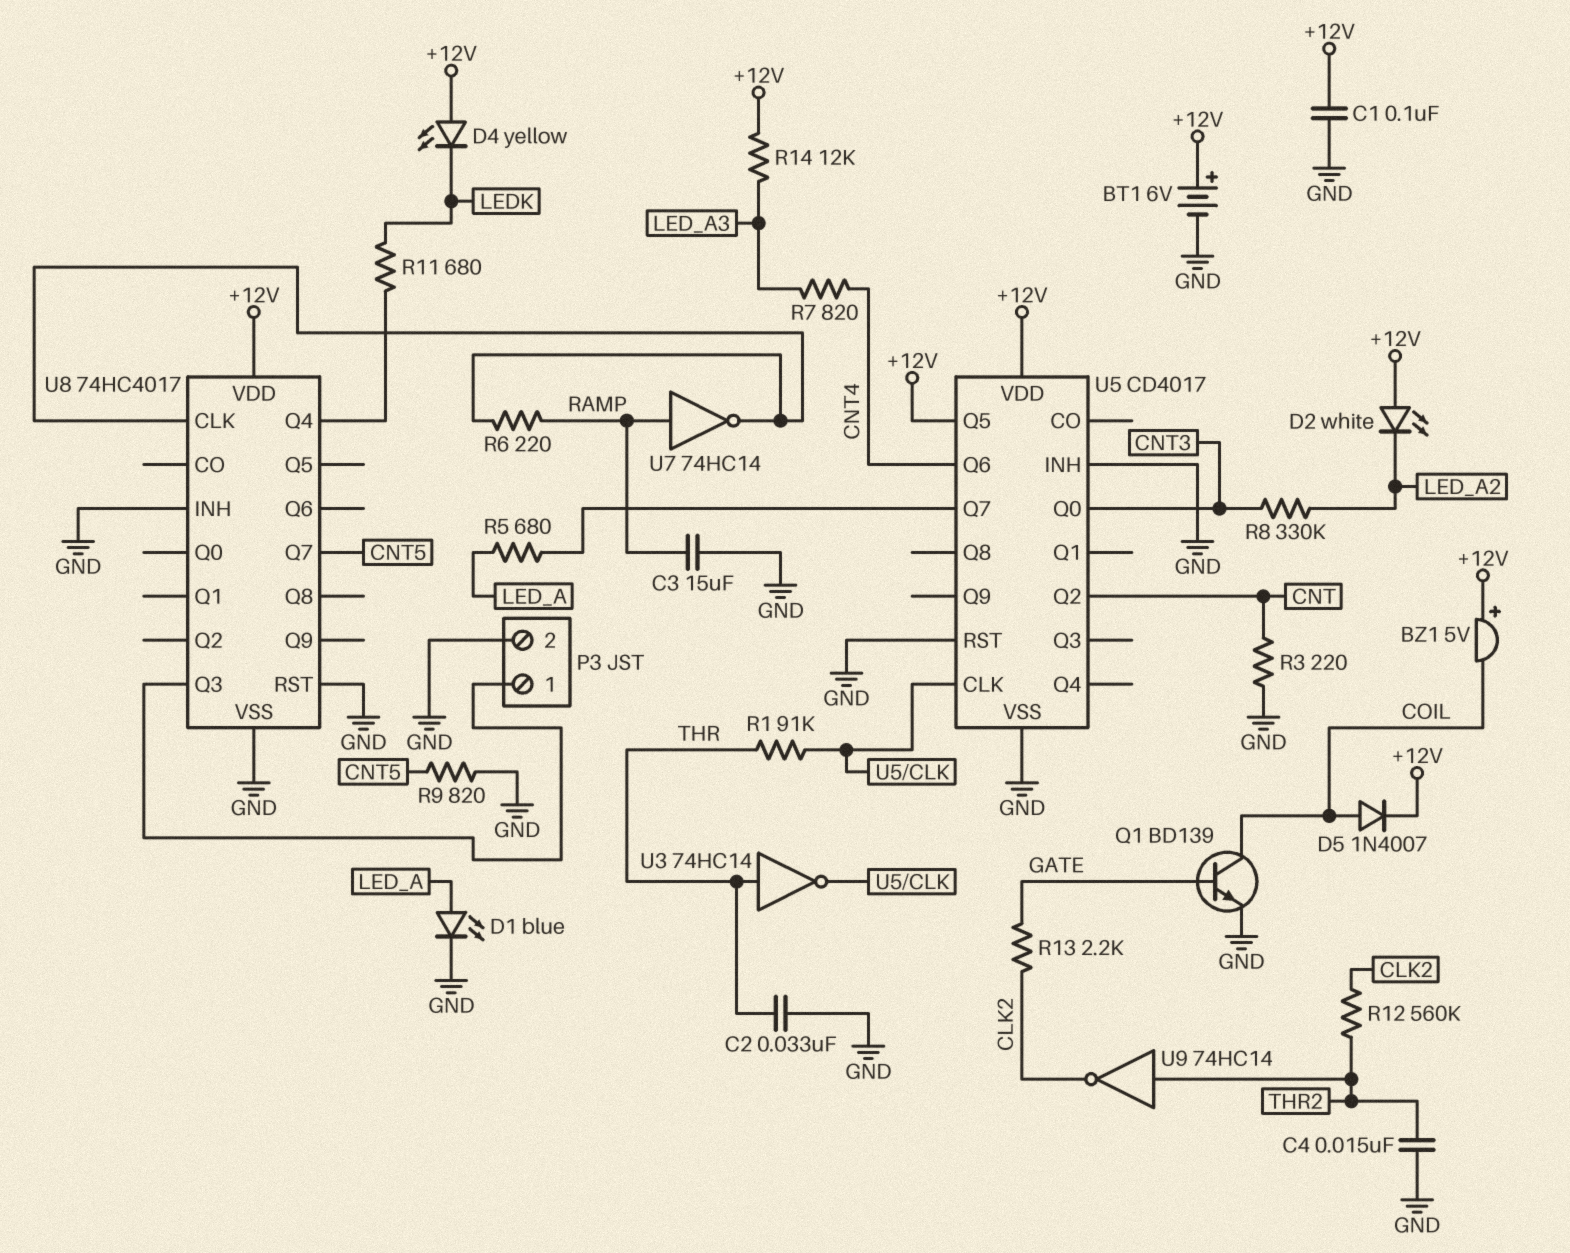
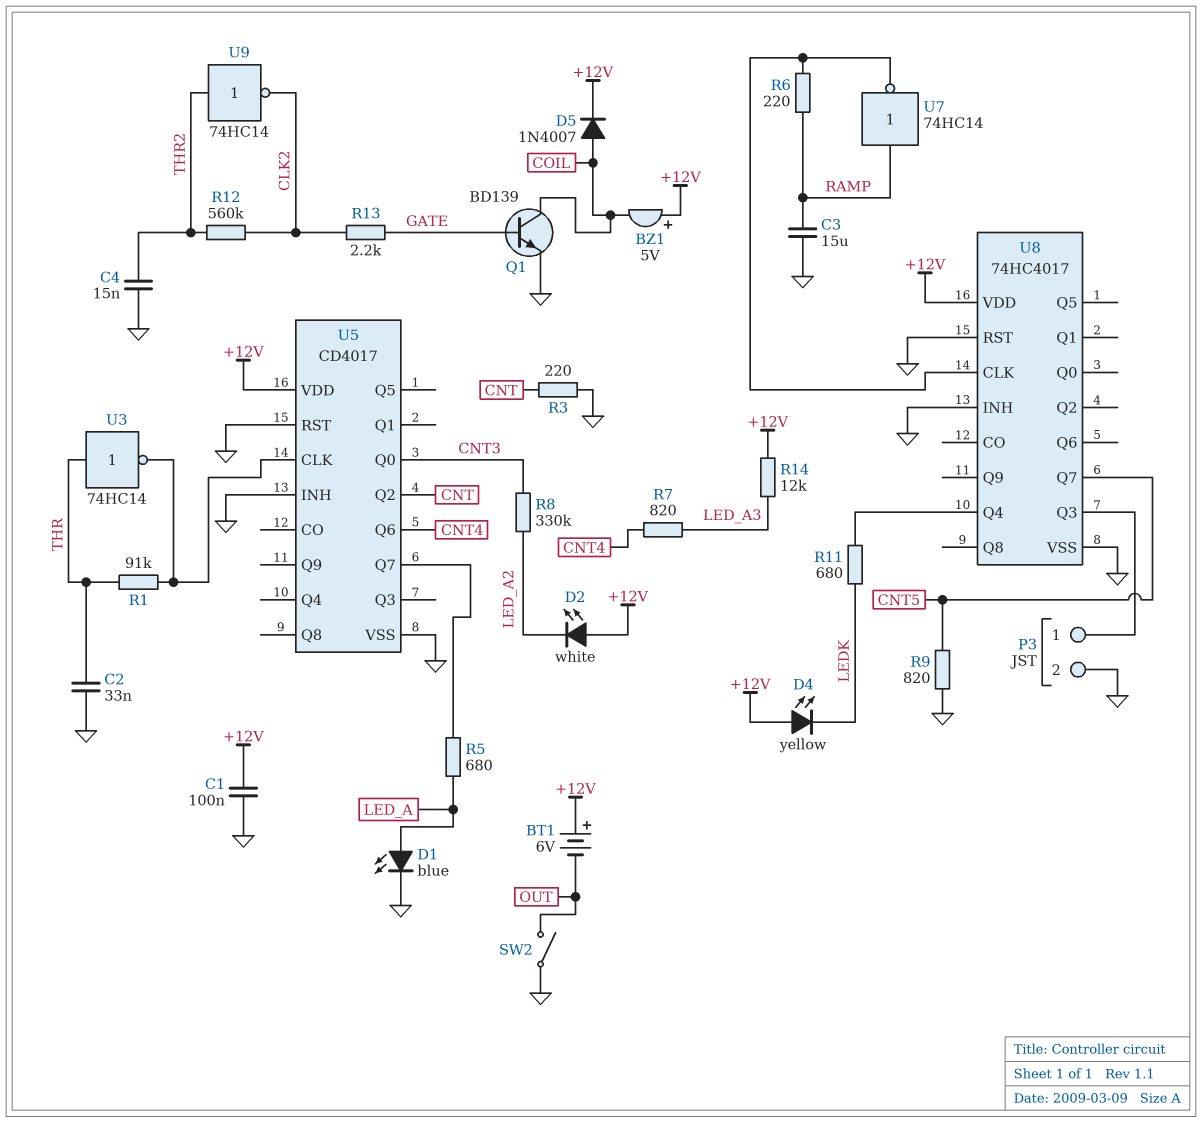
BT1: 6V (plus +12V, minus GND) -> 6V (plus +12V, minus OUT)
SW2: none -> switch (GND, OUT)
U5 pin Q5: +12V -> none

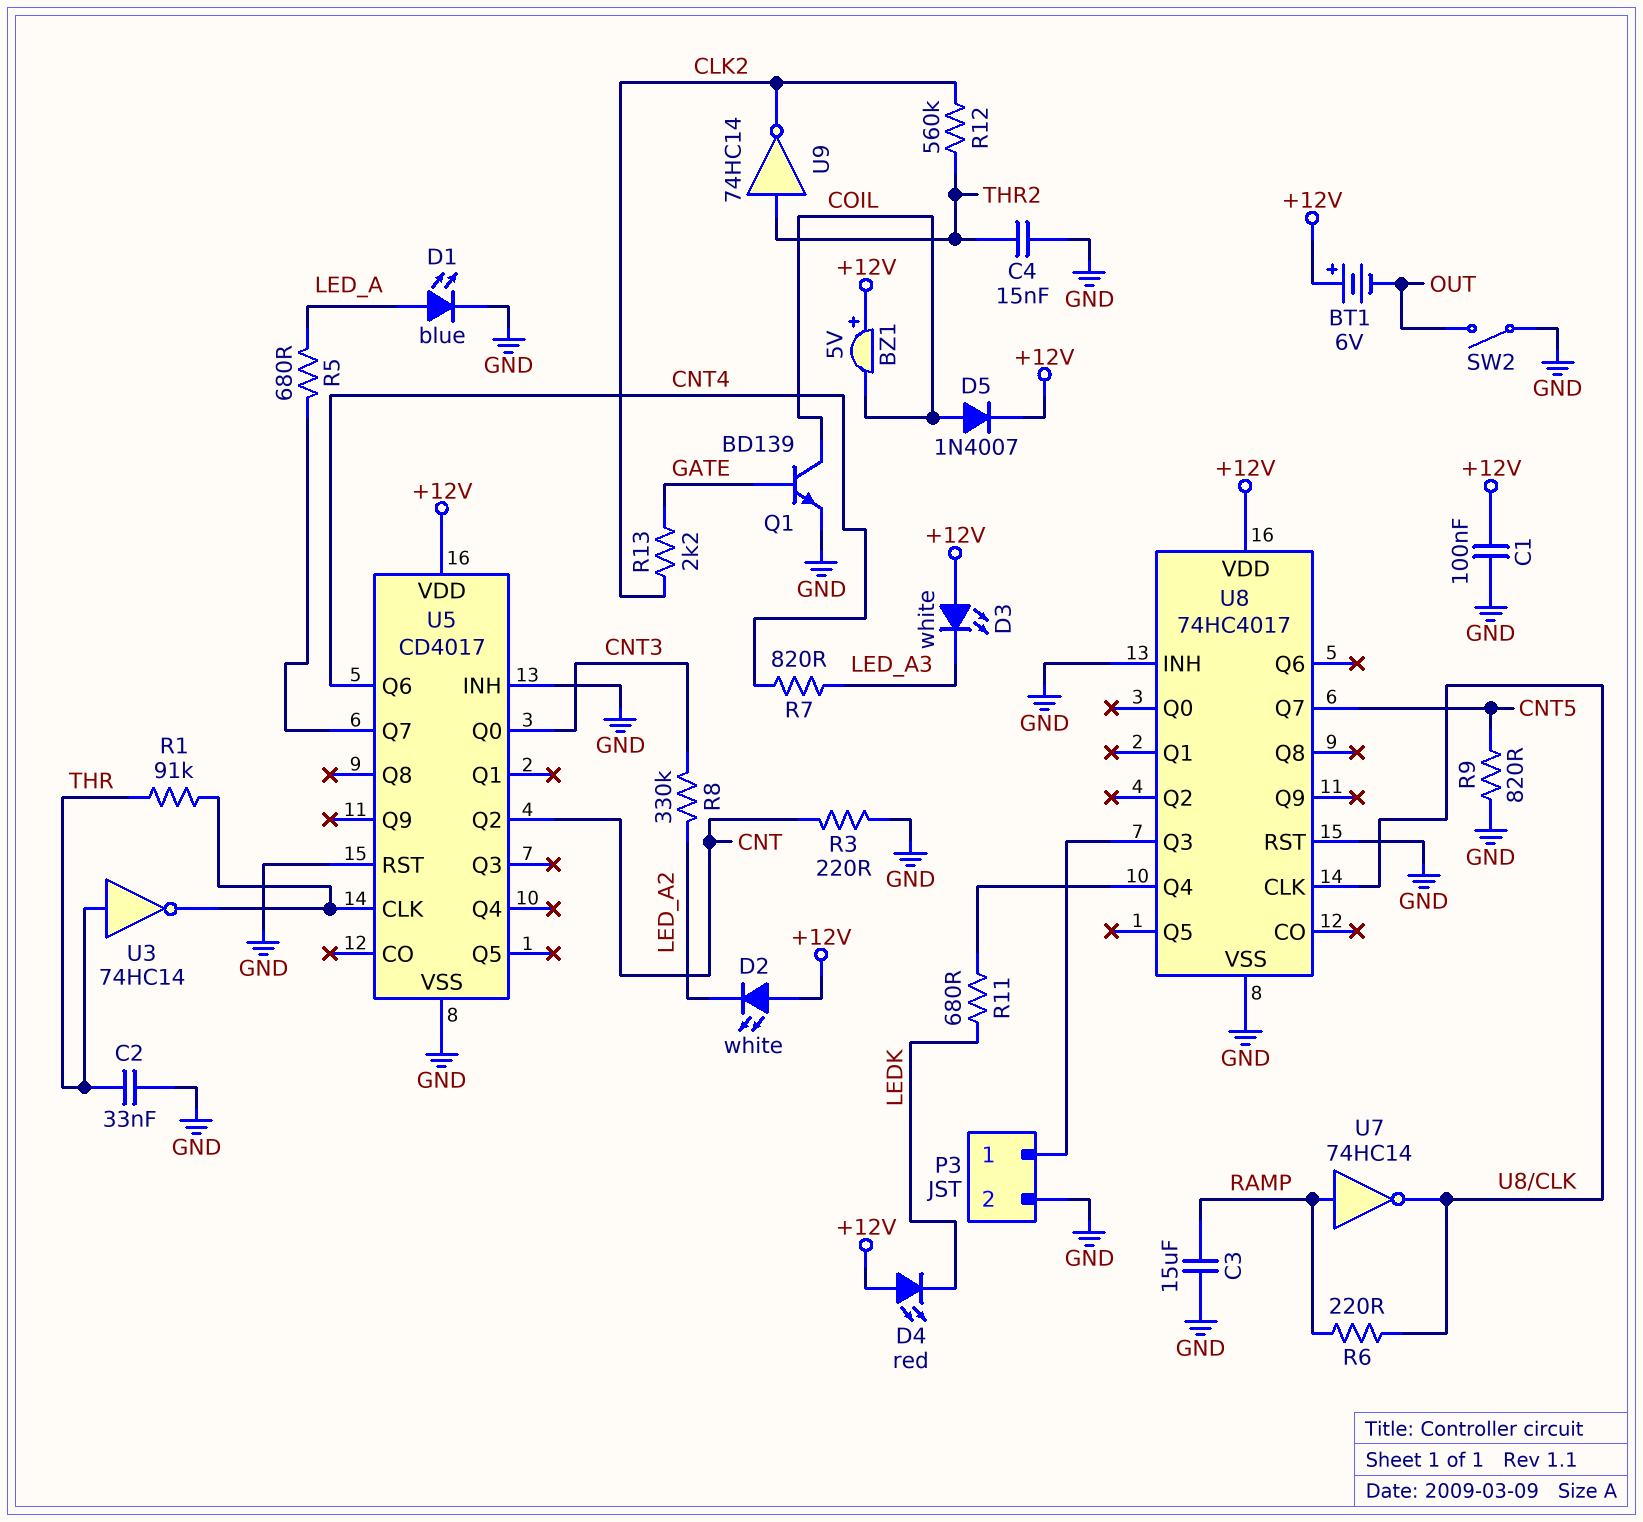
D3: none -> LED white (A +12V, K LED_A3)
D4: LED yellow (A +12V, K LEDK) -> LED red (A +12V, K LEDK)
R14: 12k (+12V, LED_A3) -> none

